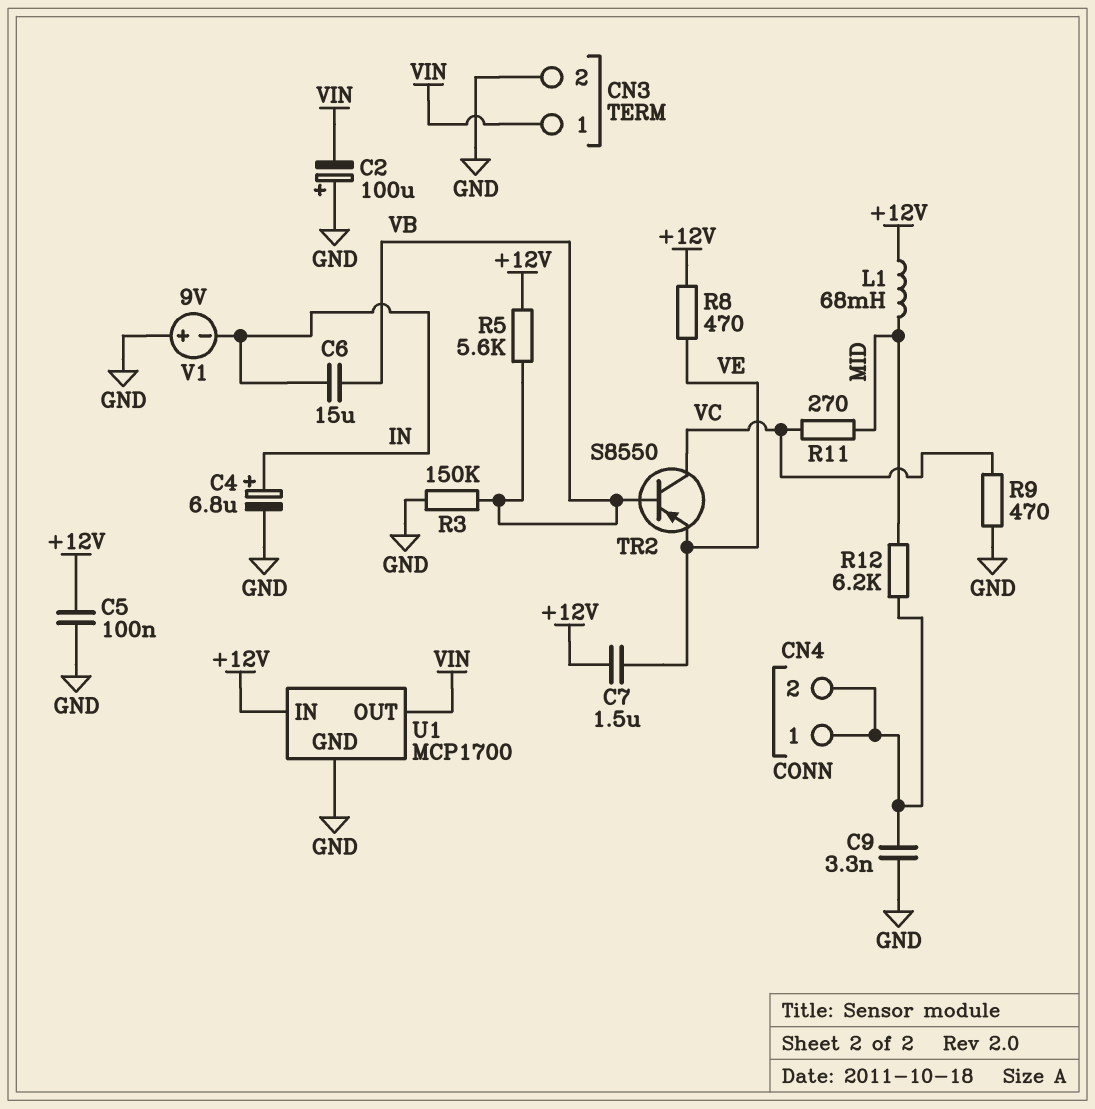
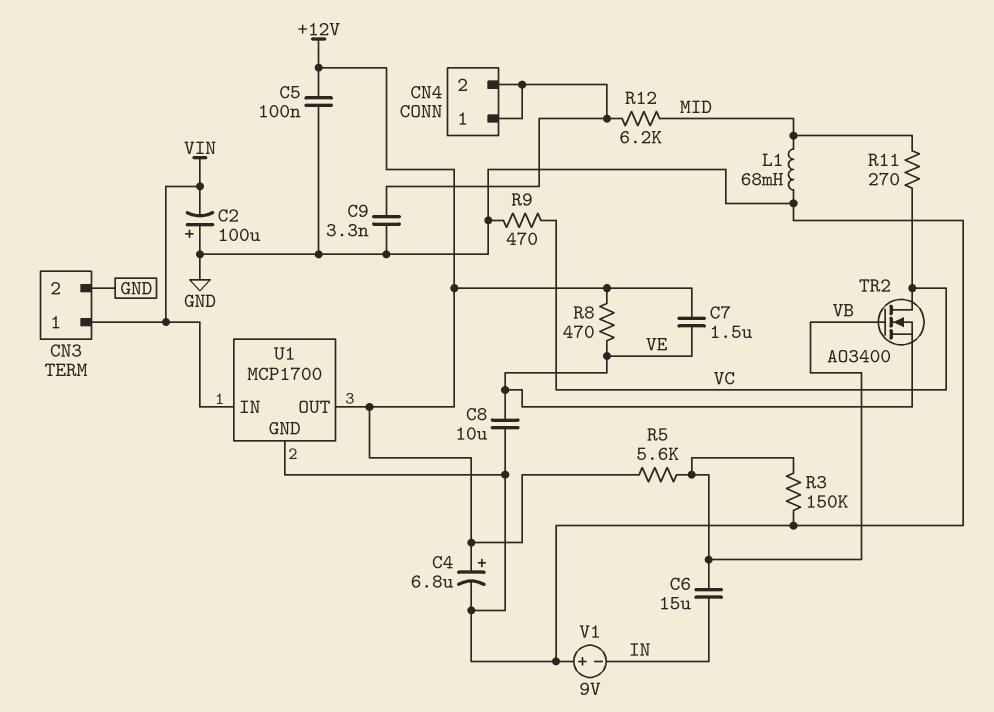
C4: 6.8uF (plus IN, minus GND) -> 6.8uF (plus +12V, minus GND)
C8: none -> 10uF (GND, VE)
L1: 68mH (+12V, MID) -> 68mH (GND, MID)
TR2: PNP S8550 (B VB, C VC, E VE) -> NMOS AO3400 (G VB, D VC, S VE)
U1 pin IN: +12V -> VIN
U1 pin OUT: VIN -> +12V

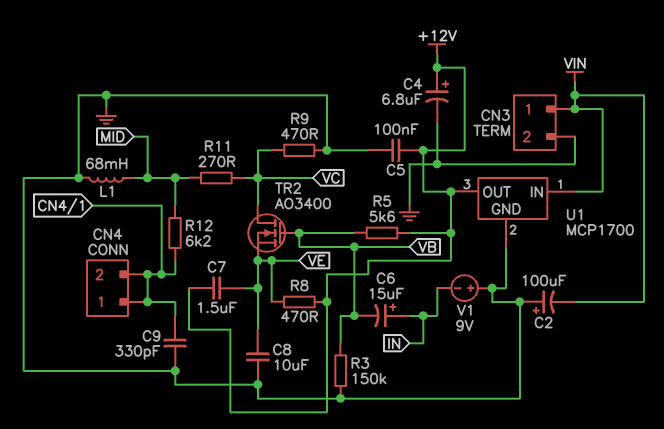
C6: 15uF (IN, VB) -> 15uF (plus IN, minus VB)
C9: 3.3nF (CN4/1, GND) -> 330pF (CN4/1, GND)

